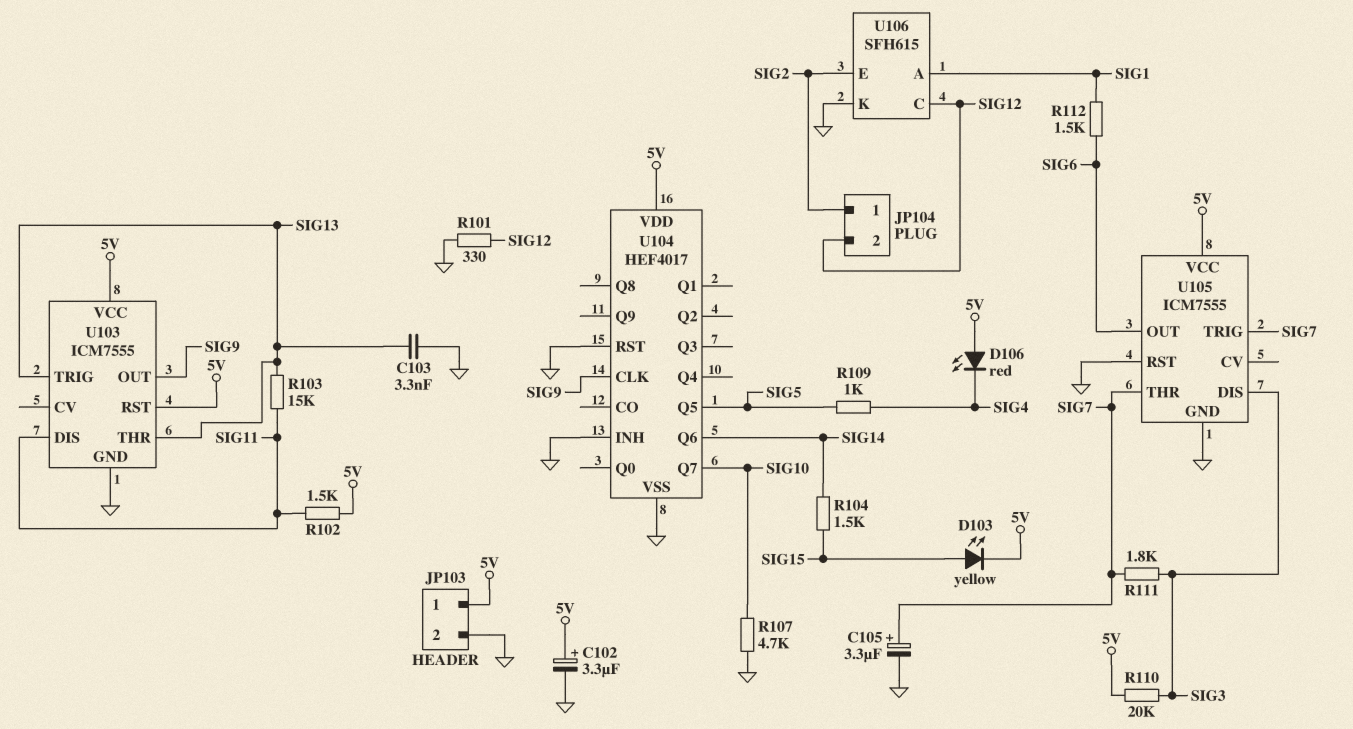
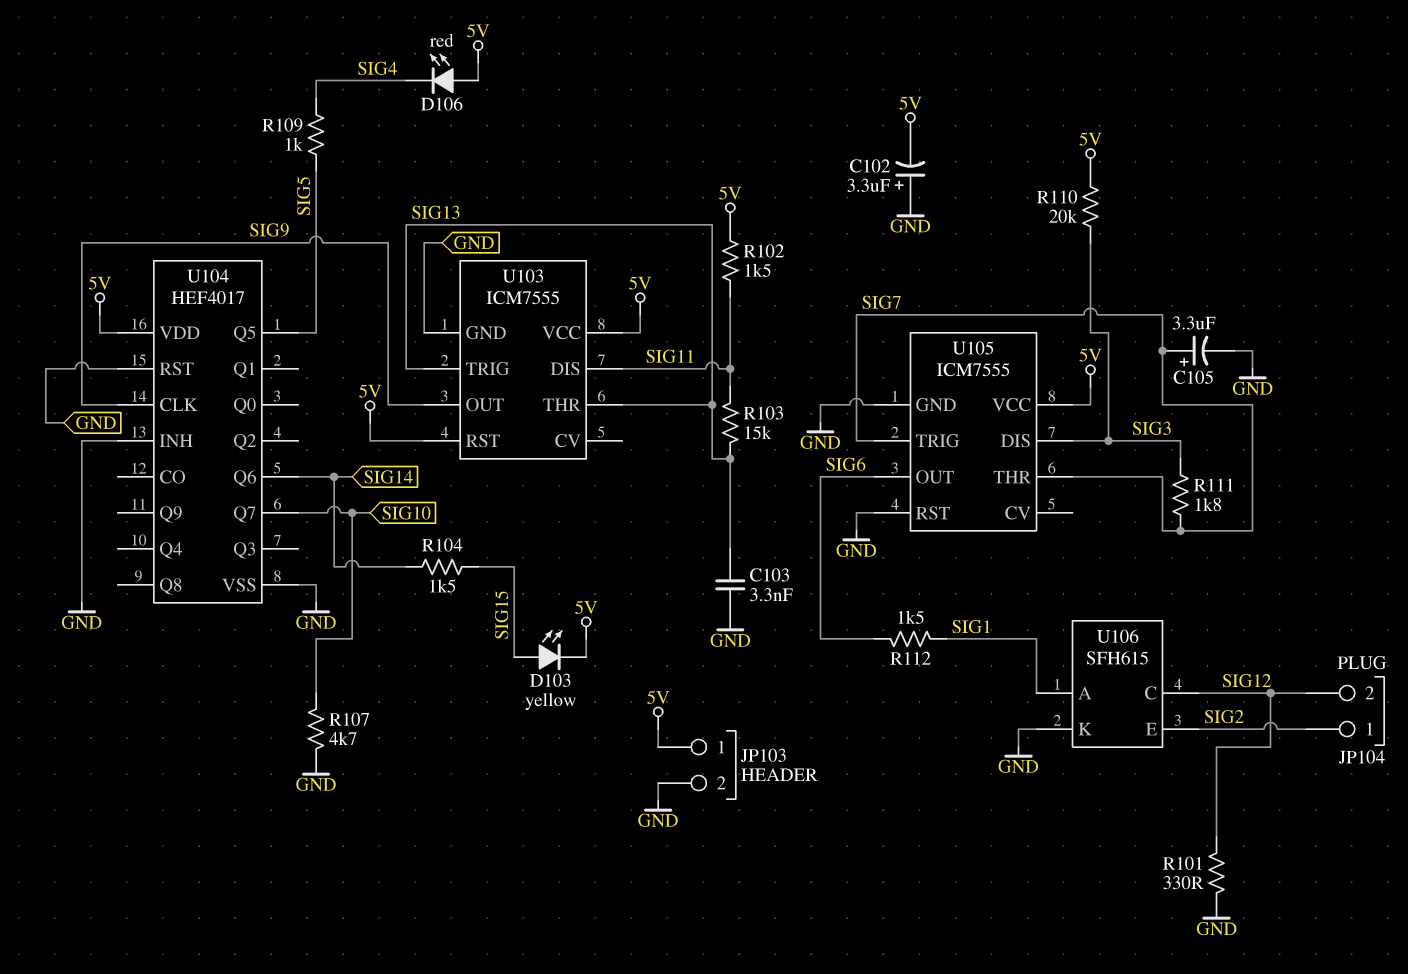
C102: 3.3uF (plus 5V, minus GND) -> 3.3uF (plus GND, minus 5V)

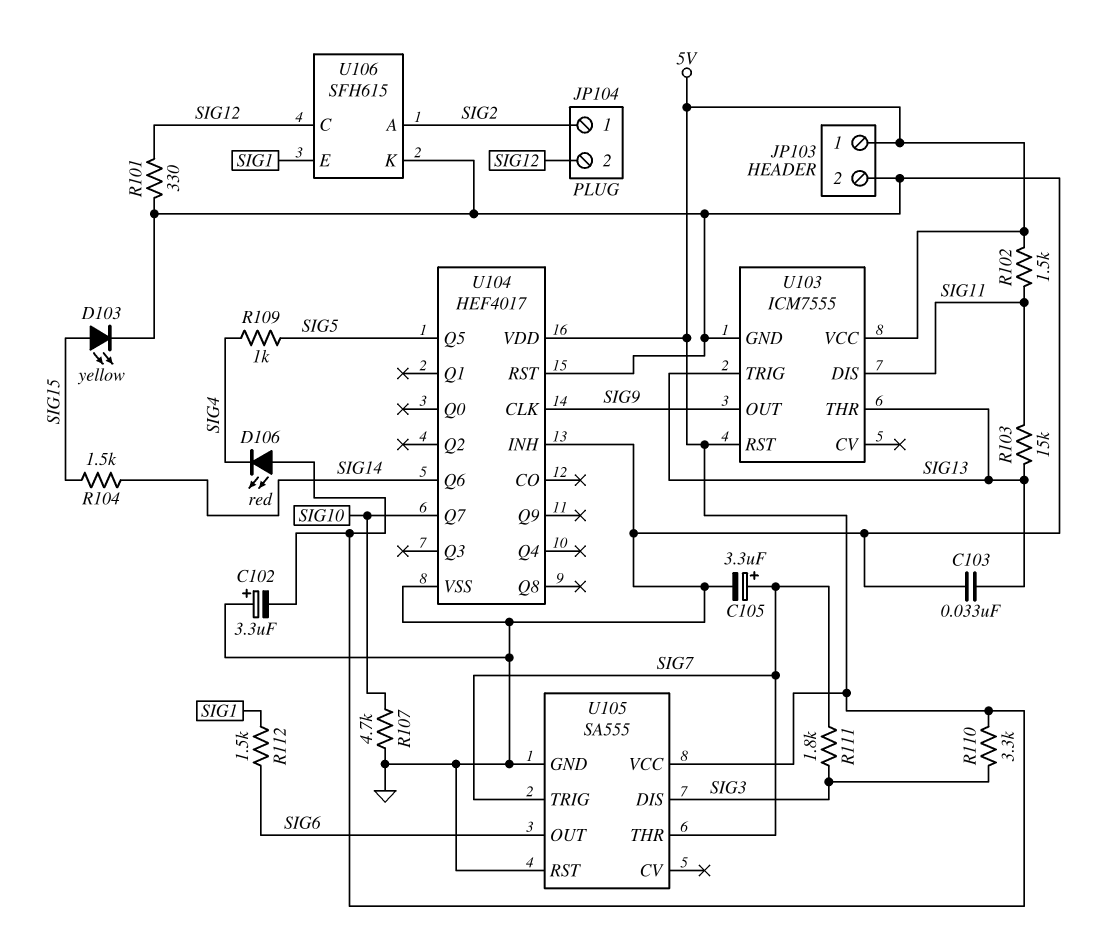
C103: 3.3nF (GND, SIG13) -> 33nF (GND, SIG13)
D103: LED yellow (A SIG15, K 5V) -> LED yellow (A SIG15, K GND)
R110: 20k (5V, SIG3) -> 3.3k (5V, SIG3)
U105: ICM7555 -> SA555
U106 pin A: SIG1 -> SIG2
U106 pin E: SIG2 -> SIG1

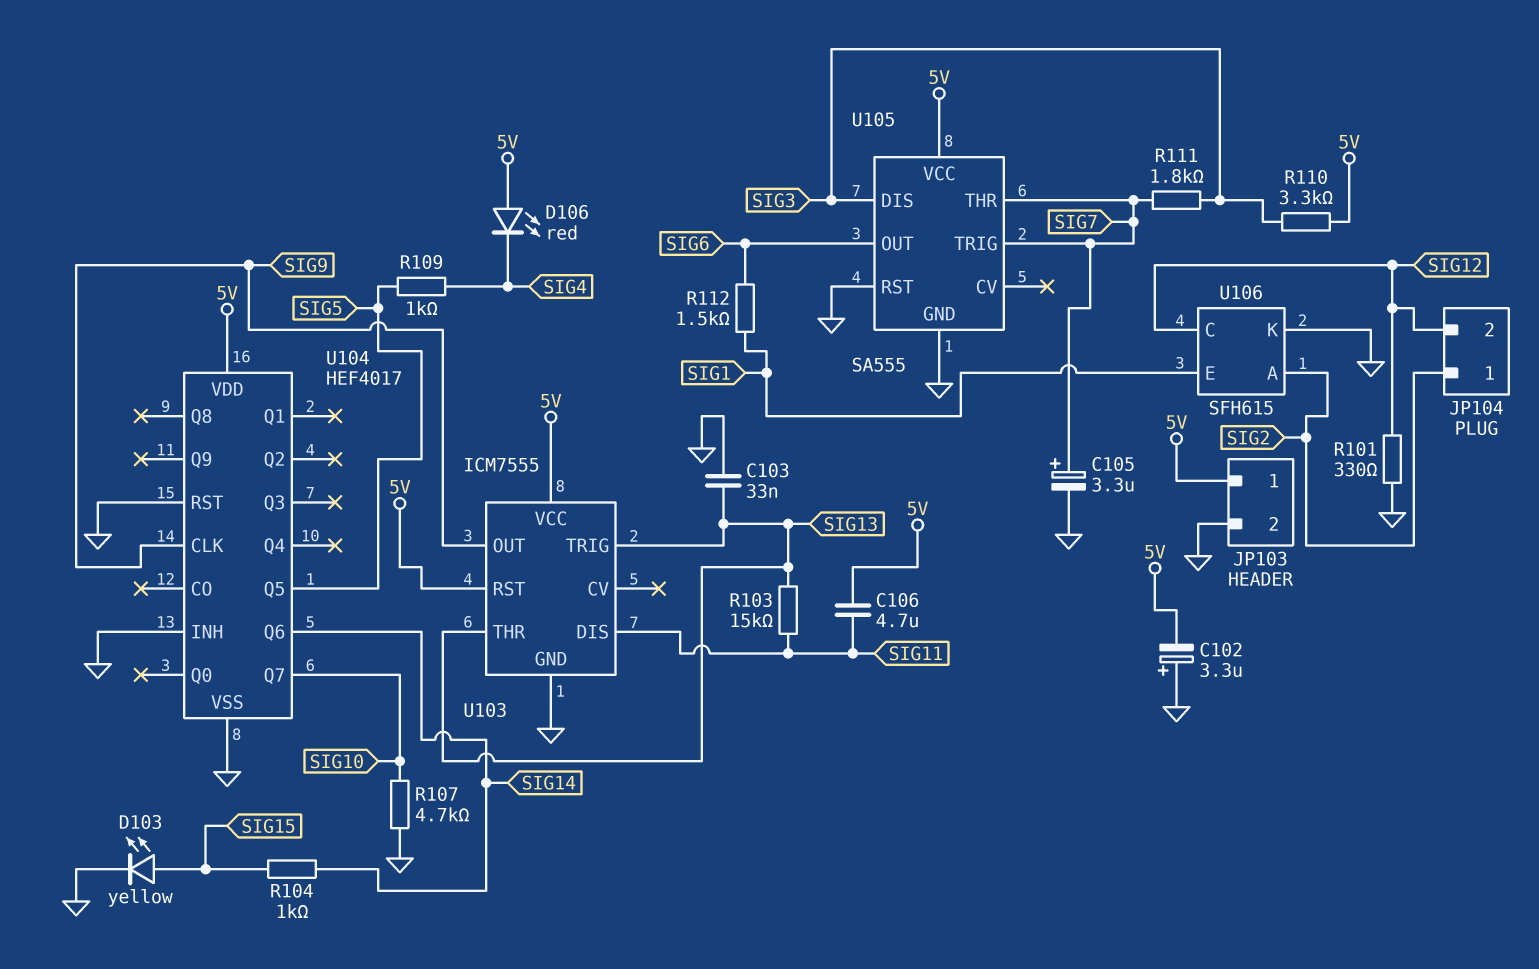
C106: none -> 4.7uF (5V, SIG11)
R102: 1.5k (5V, SIG11) -> none
R104: 1.5k (SIG14, SIG15) -> 1k (SIG14, SIG15)

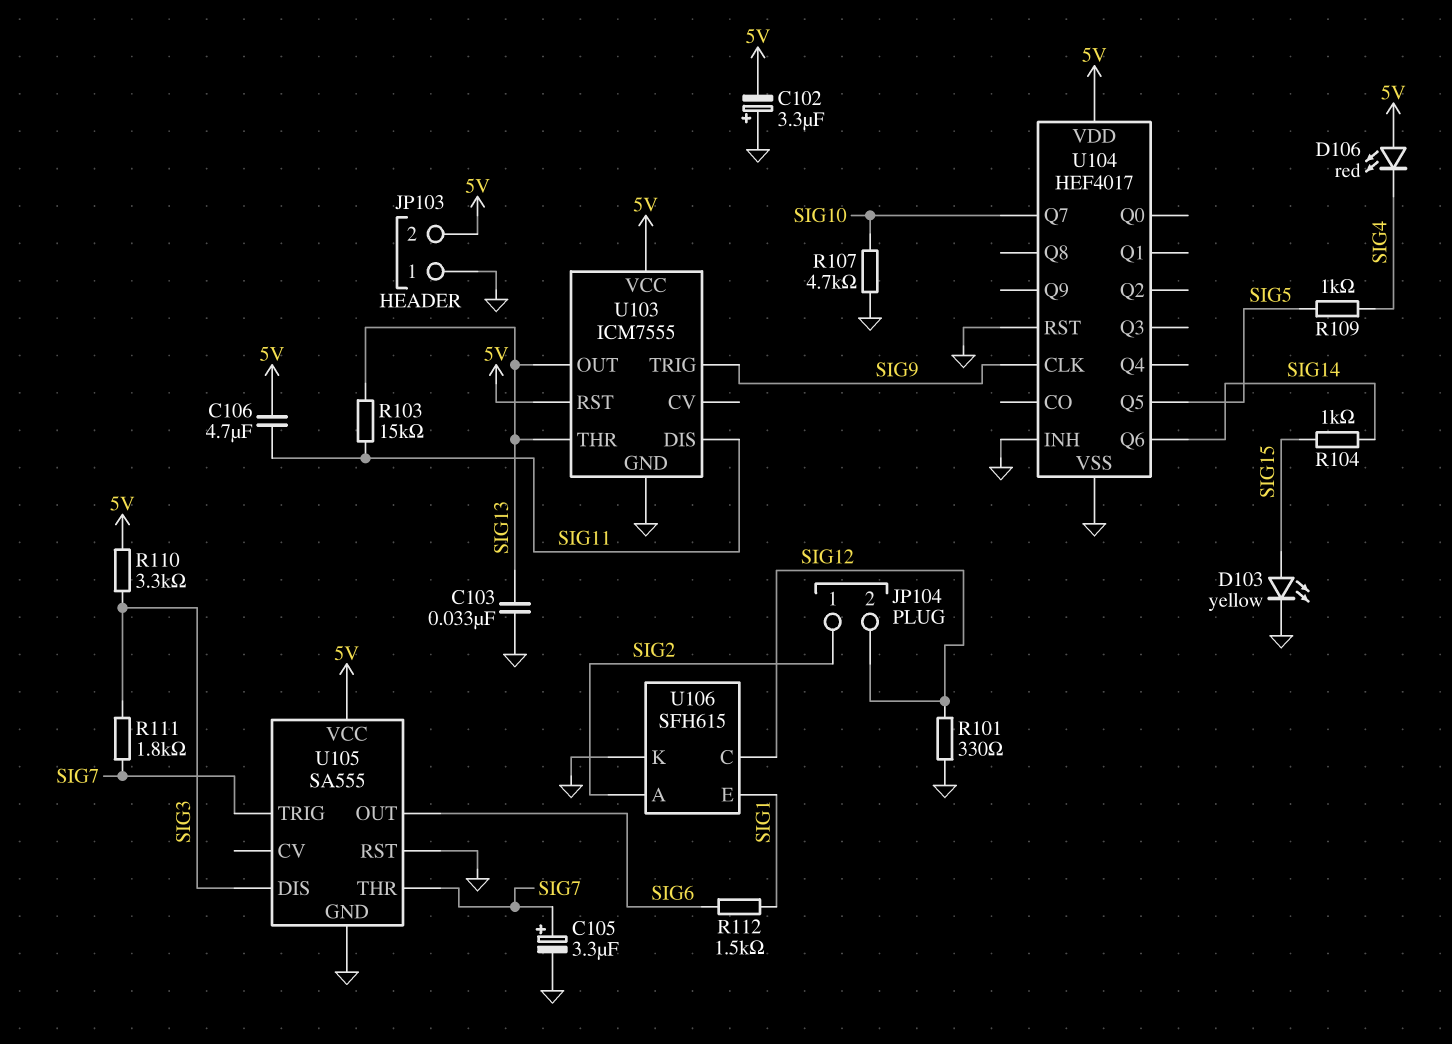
JP103 pin 1: 5V -> GND
JP103 pin 2: GND -> 5V
U103 pin OUT: SIG9 -> SIG13
U103 pin TRIG: SIG13 -> SIG9

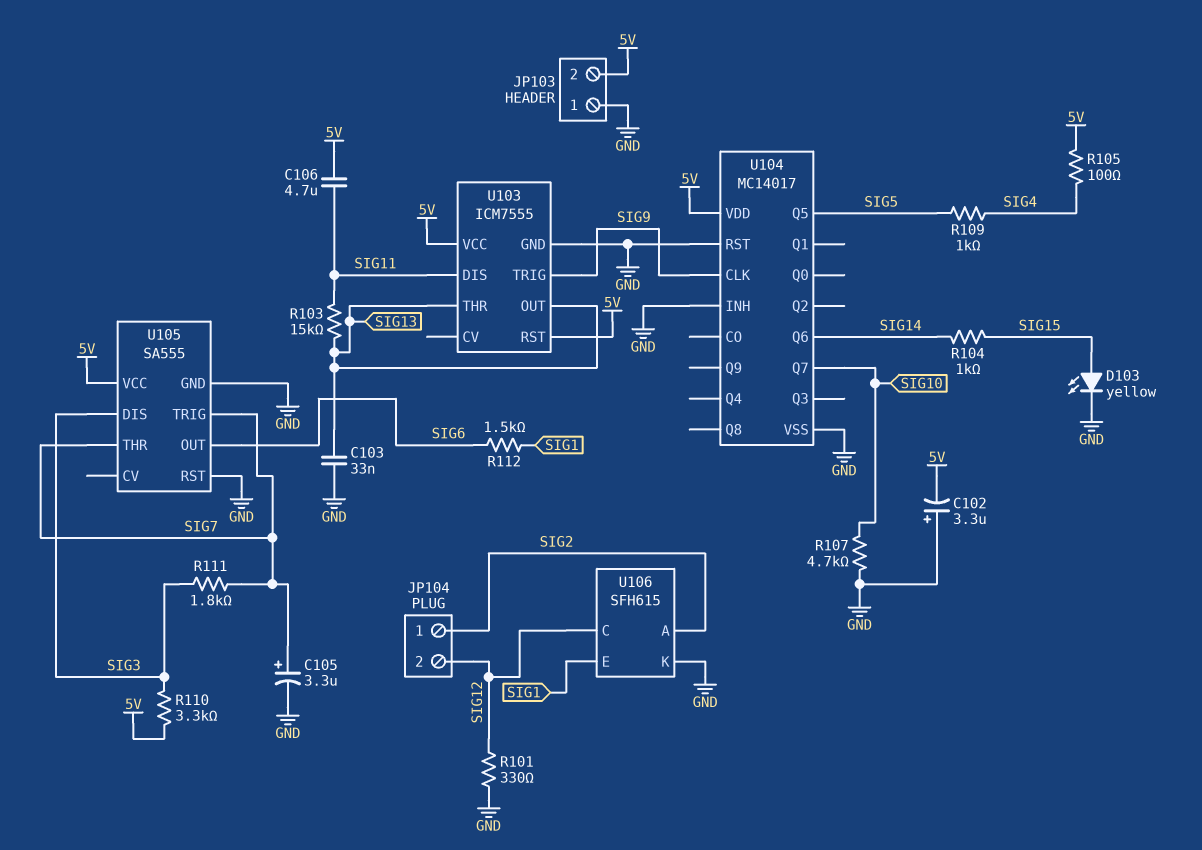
D106: LED red (A 5V, K SIG4) -> none
R105: none -> 100 (5V, SIG4)
U104: HEF4017 -> MC14017

